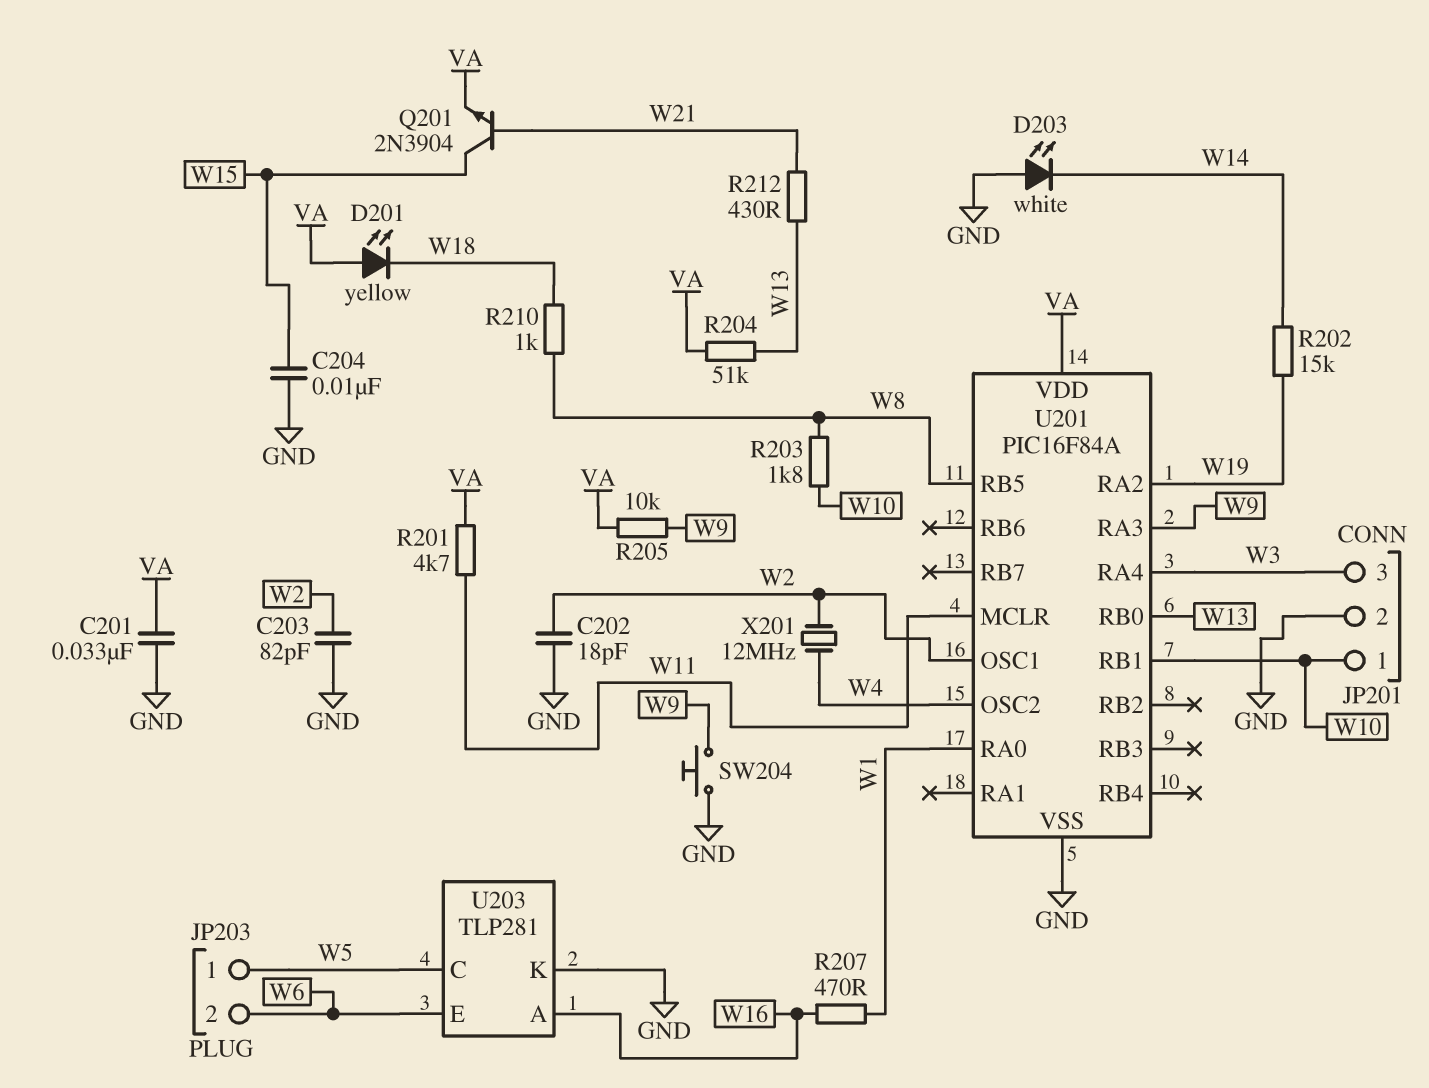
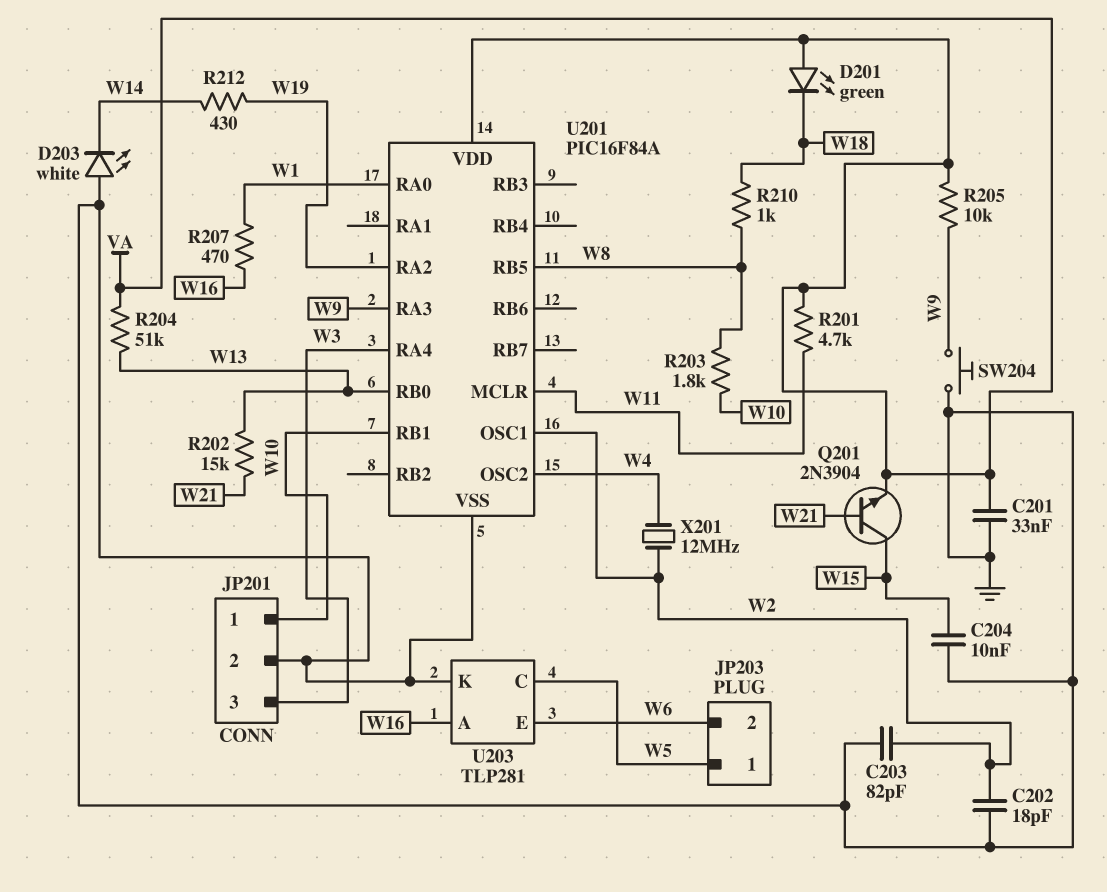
D201: LED yellow (A VA, K W18) -> LED green (A VA, K W18)
R202: 15k (W14, W19) -> 15k (W13, W21)
R212: 430 (W13, W21) -> 430 (W14, W19)

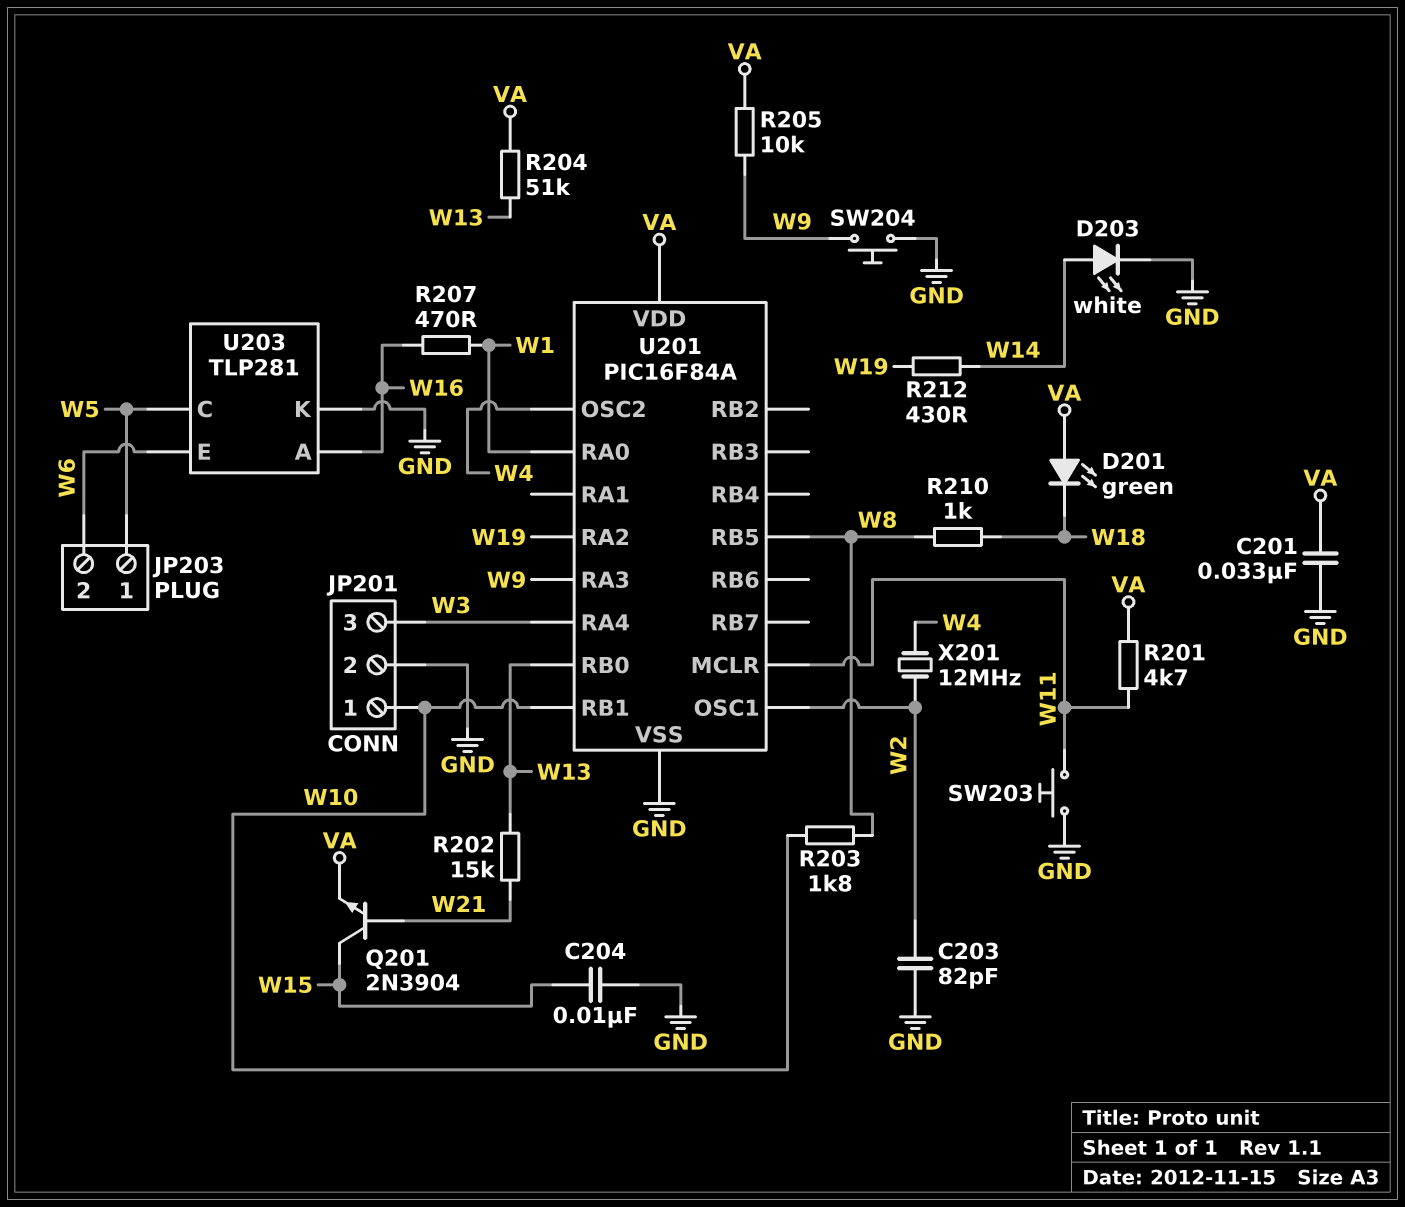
C202: 18pF (GND, W2) -> none
D203: LED white (A GND, K W14) -> LED white (A W14, K GND)
SW203: none -> button (GND, W11)

